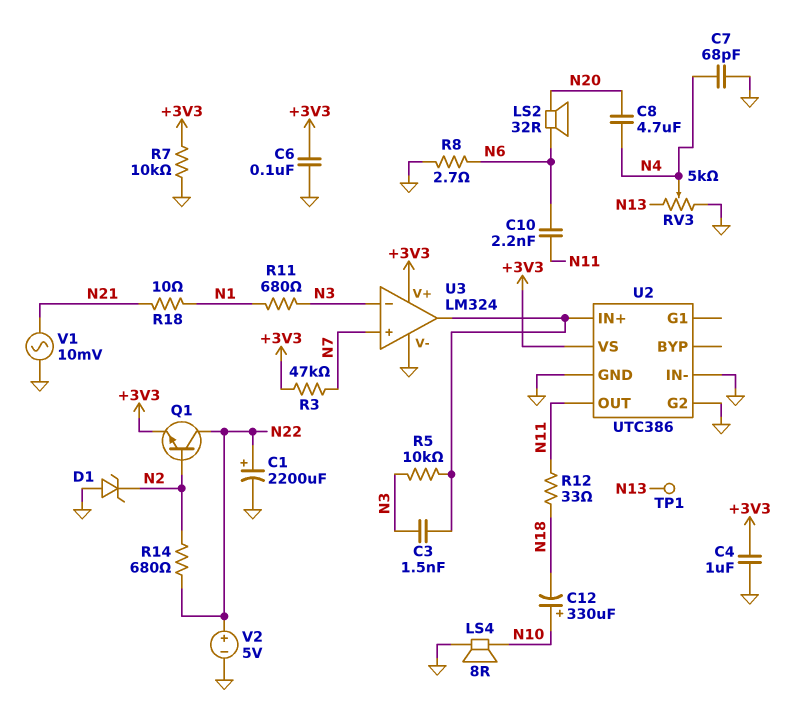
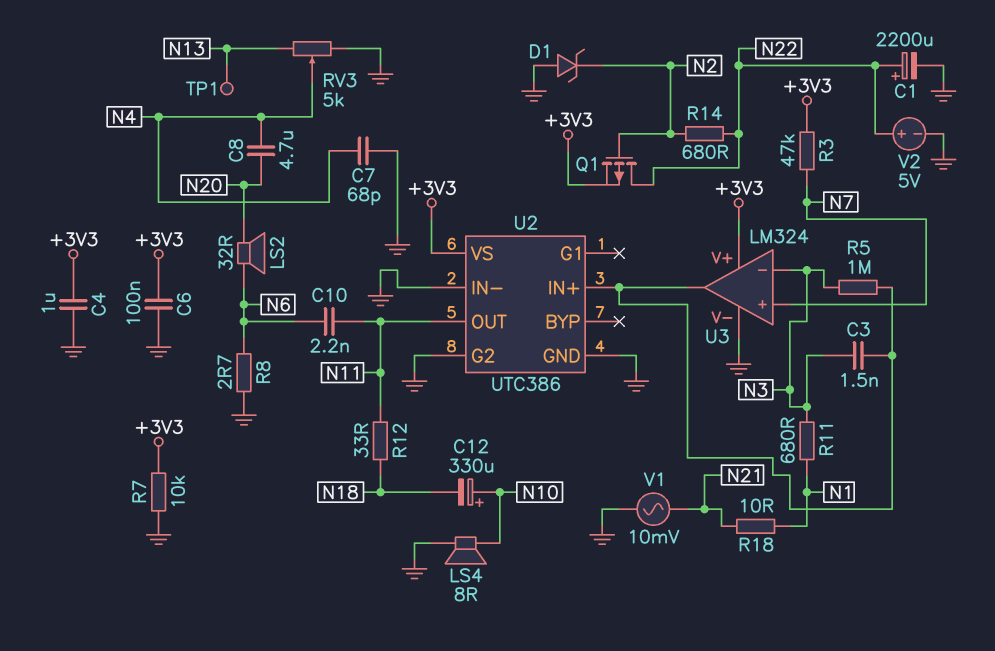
Q1: NPN (B N2, C N22, E +3V3) -> PMOS (G N2, D N22, S +3V3)
R5: 10k (N3, U2/IN+) -> 1M (N3, U2/IN+)

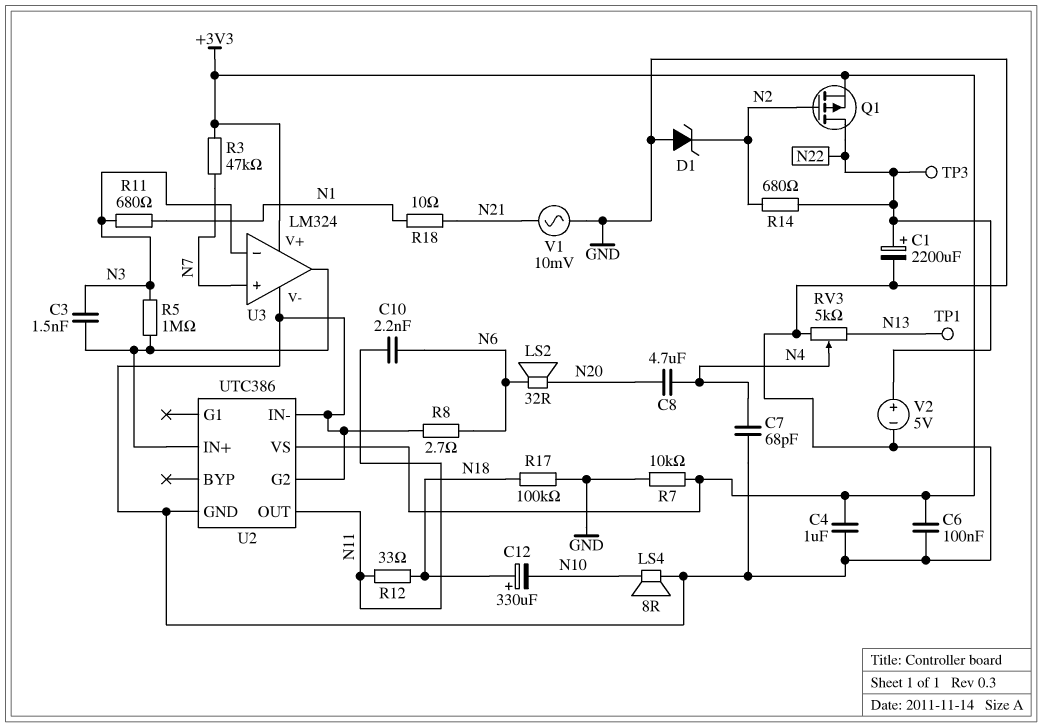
C12: 330uF (plus N10, minus N18) -> 330uF (plus N18, minus N10)
R17: none -> 100k (GND, N18)
TP3: none -> test point (N22)

